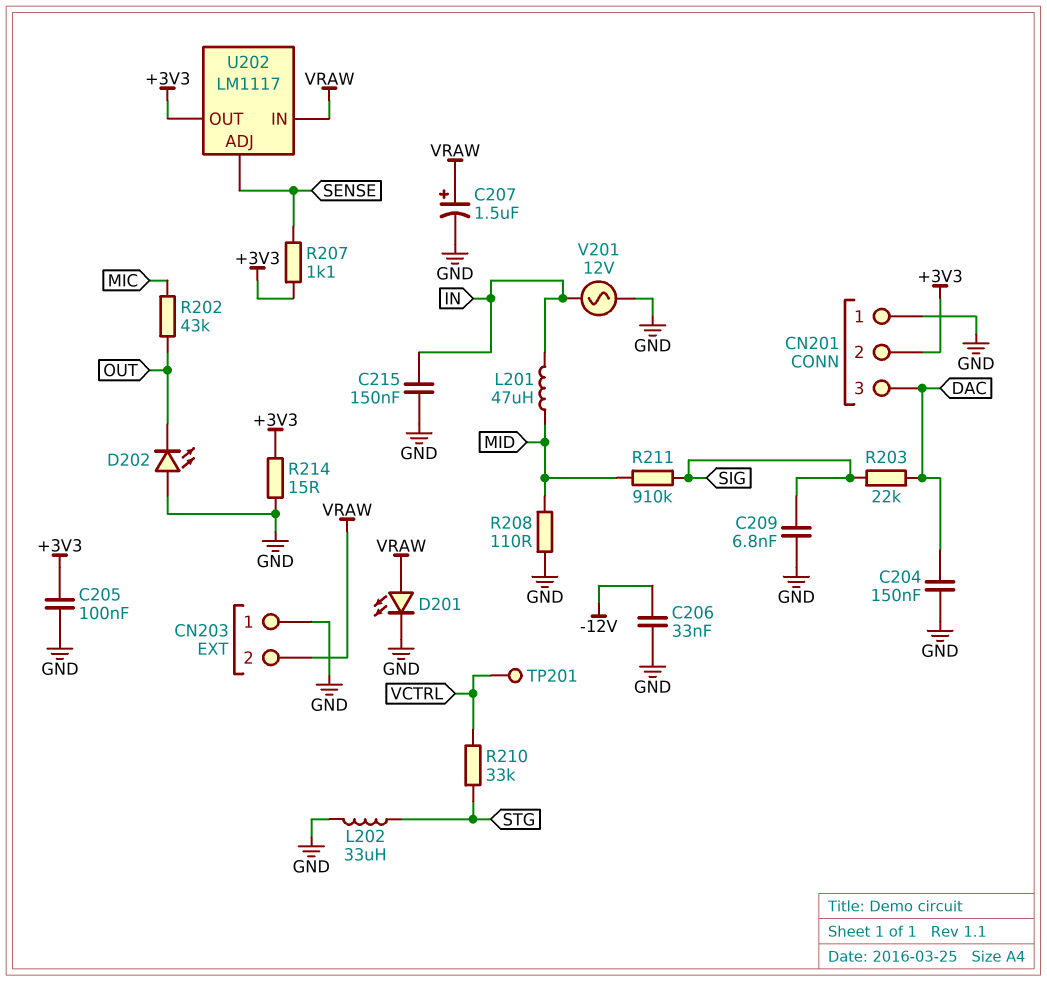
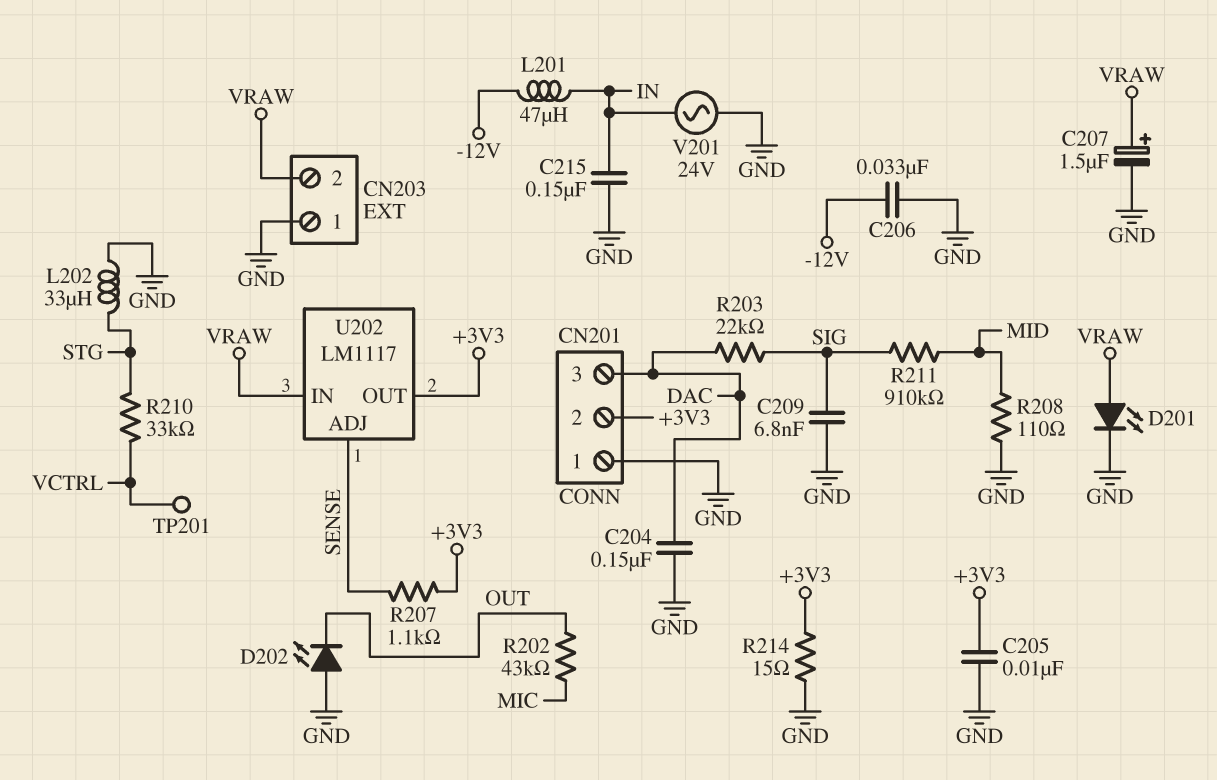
C205: 100nF (+3V3, GND) -> 10nF (+3V3, GND)
L201: 47uH (IN, MID) -> 47uH (-12V, IN)
V201: AC 12V (GND, IN) -> AC 24V (GND, IN)

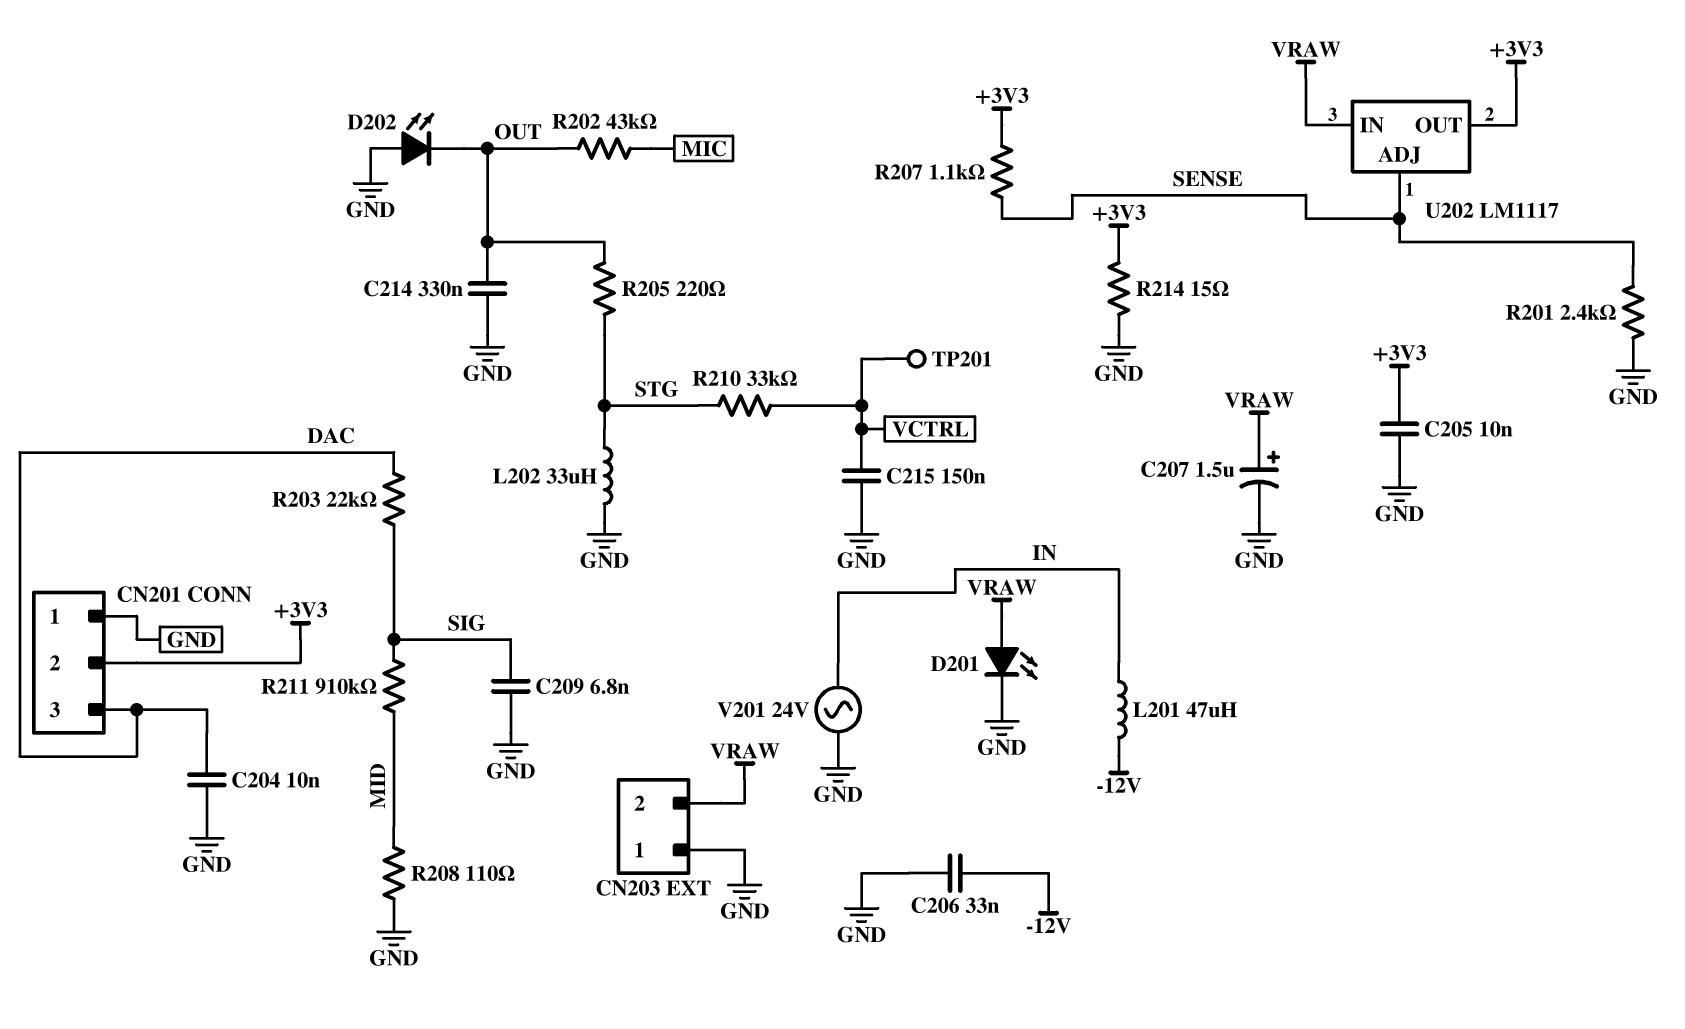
C204: 150nF (DAC, GND) -> 10nF (DAC, GND)
C214: none -> 330nF (GND, OUT)
C215: 150nF (GND, IN) -> 150nF (GND, VCTRL)
R201: none -> 2.4k (GND, SENSE)
R205: none -> 220 (OUT, STG)

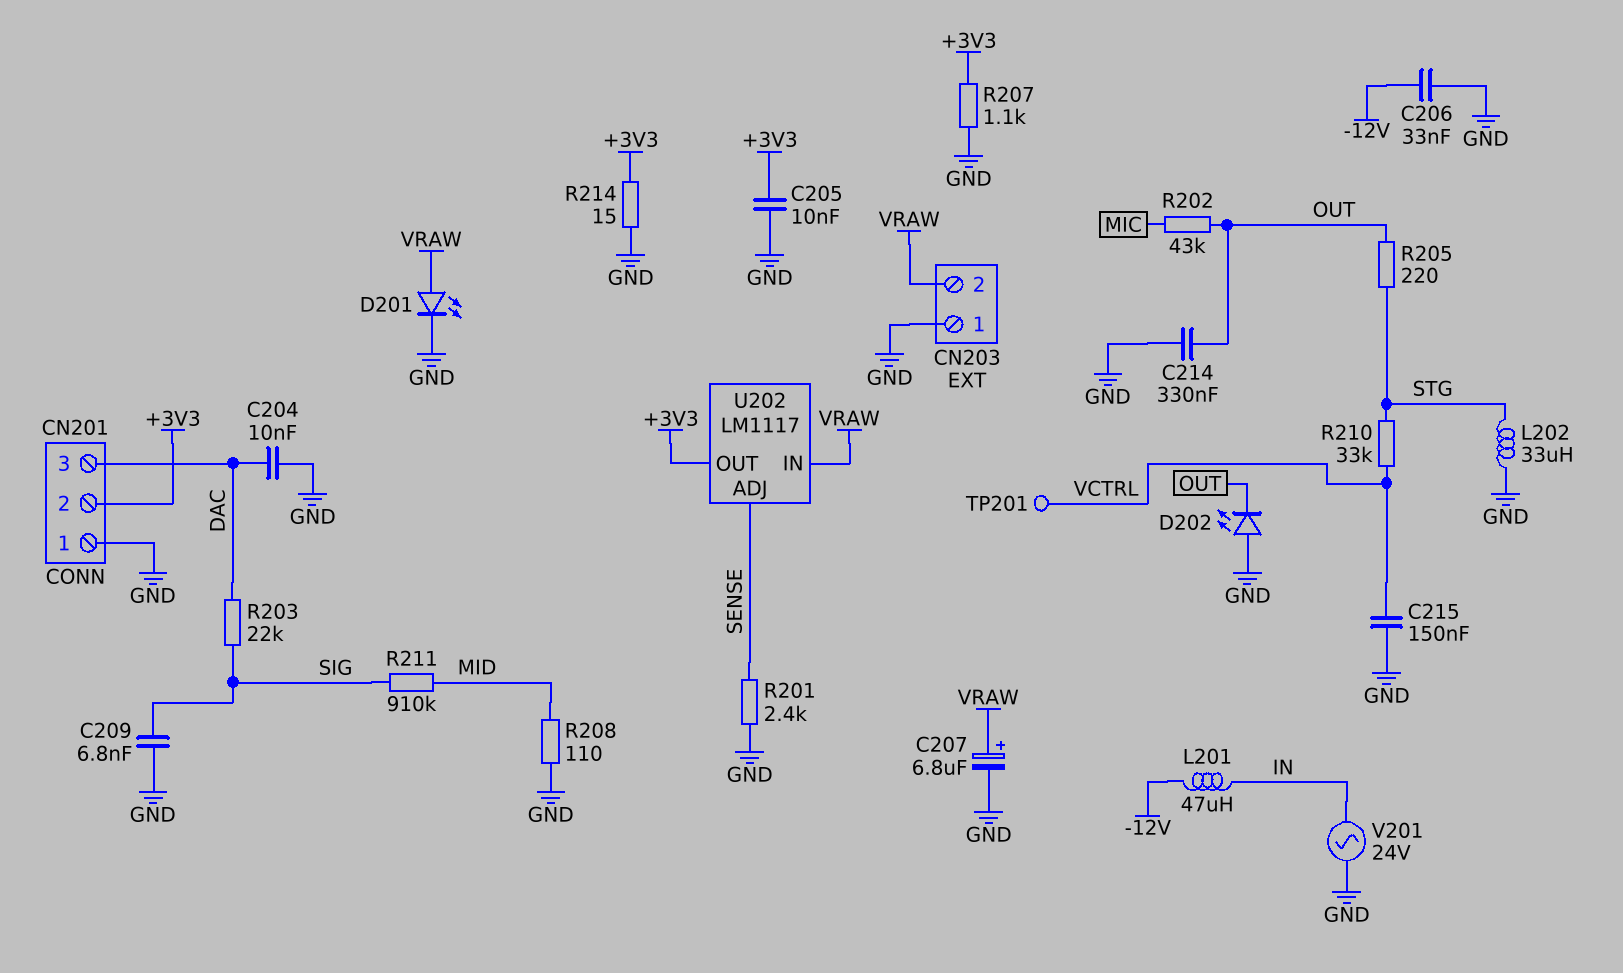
C207: 1.5uF (plus VRAW, minus GND) -> 6.8uF (plus VRAW, minus GND)
R207: 1.1k (+3V3, SENSE) -> 1.1k (+3V3, GND)

